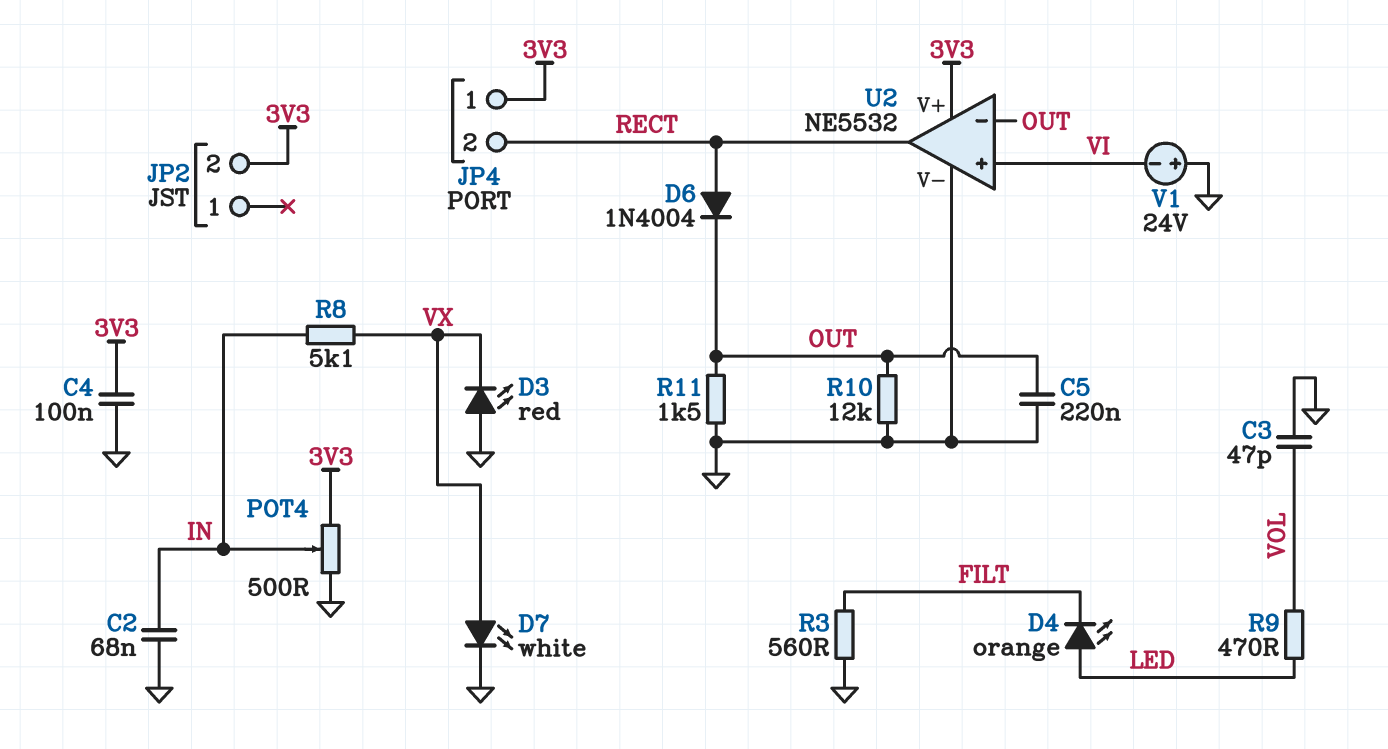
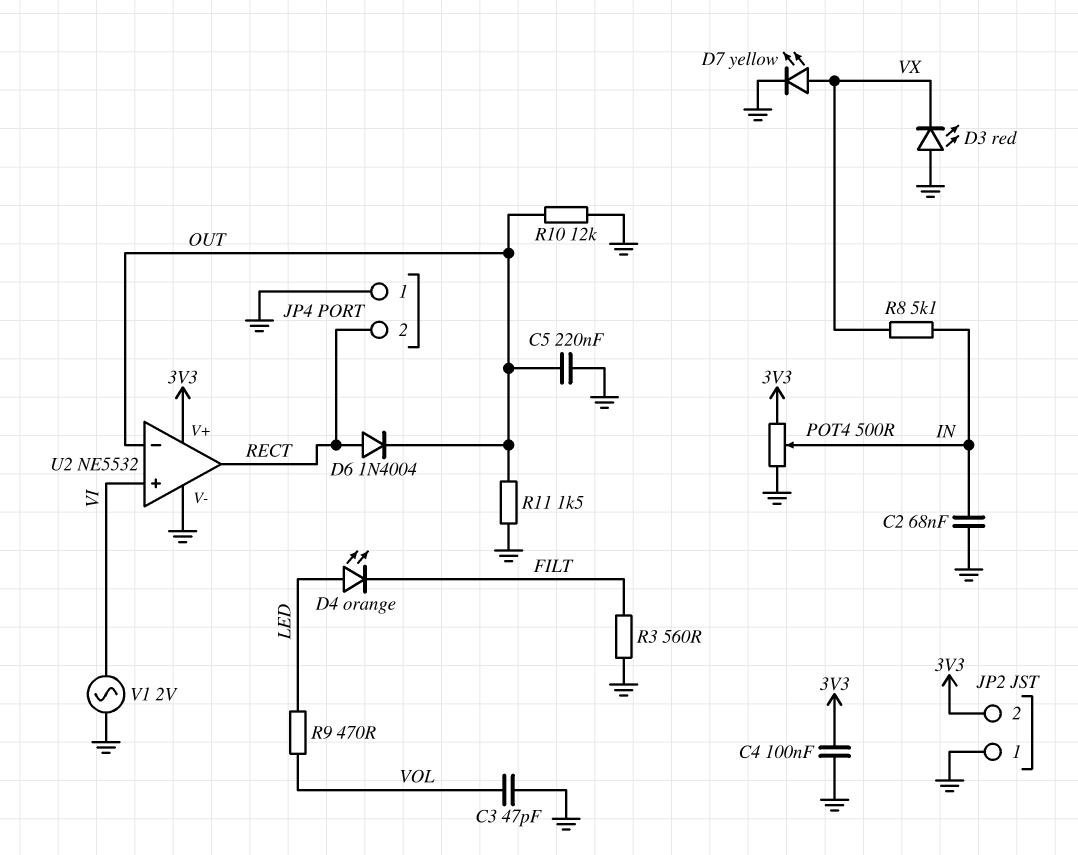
D7: LED white (A VX, K GND) -> LED yellow (A VX, K GND)
JP2 pin 1: none -> GND
JP4 pin 1: 3V3 -> GND
V1: 24V (plus GND, minus VI) -> AC 2V (GND, VI)

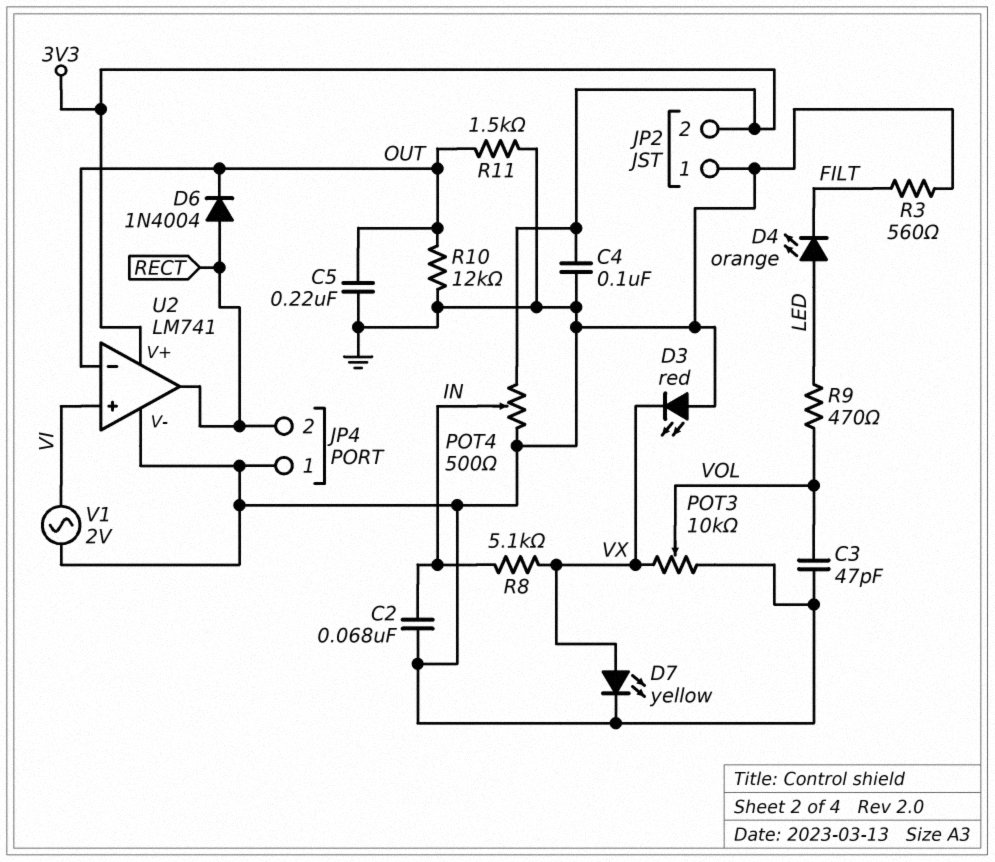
POT3: none -> 10k (GND, VX, wiper VOL)
U2: NE5532 -> LM741

